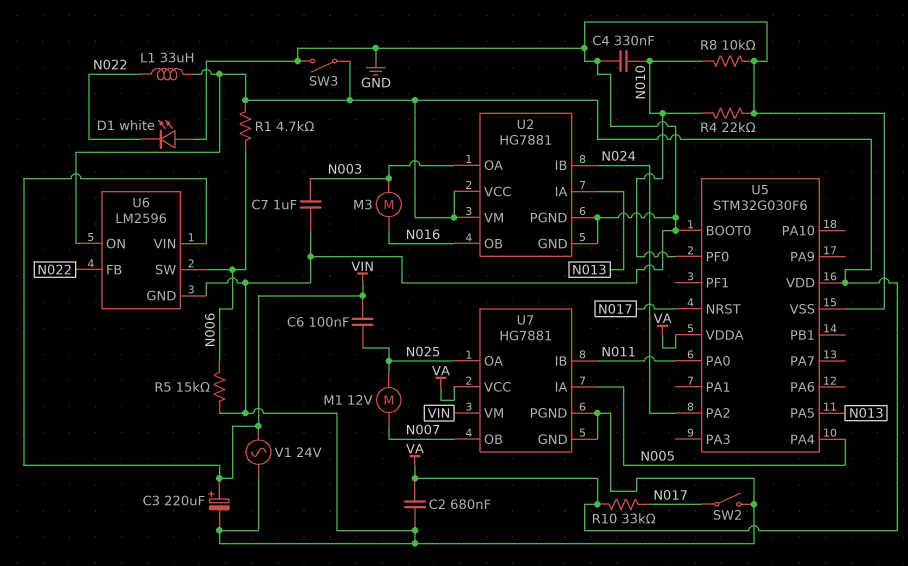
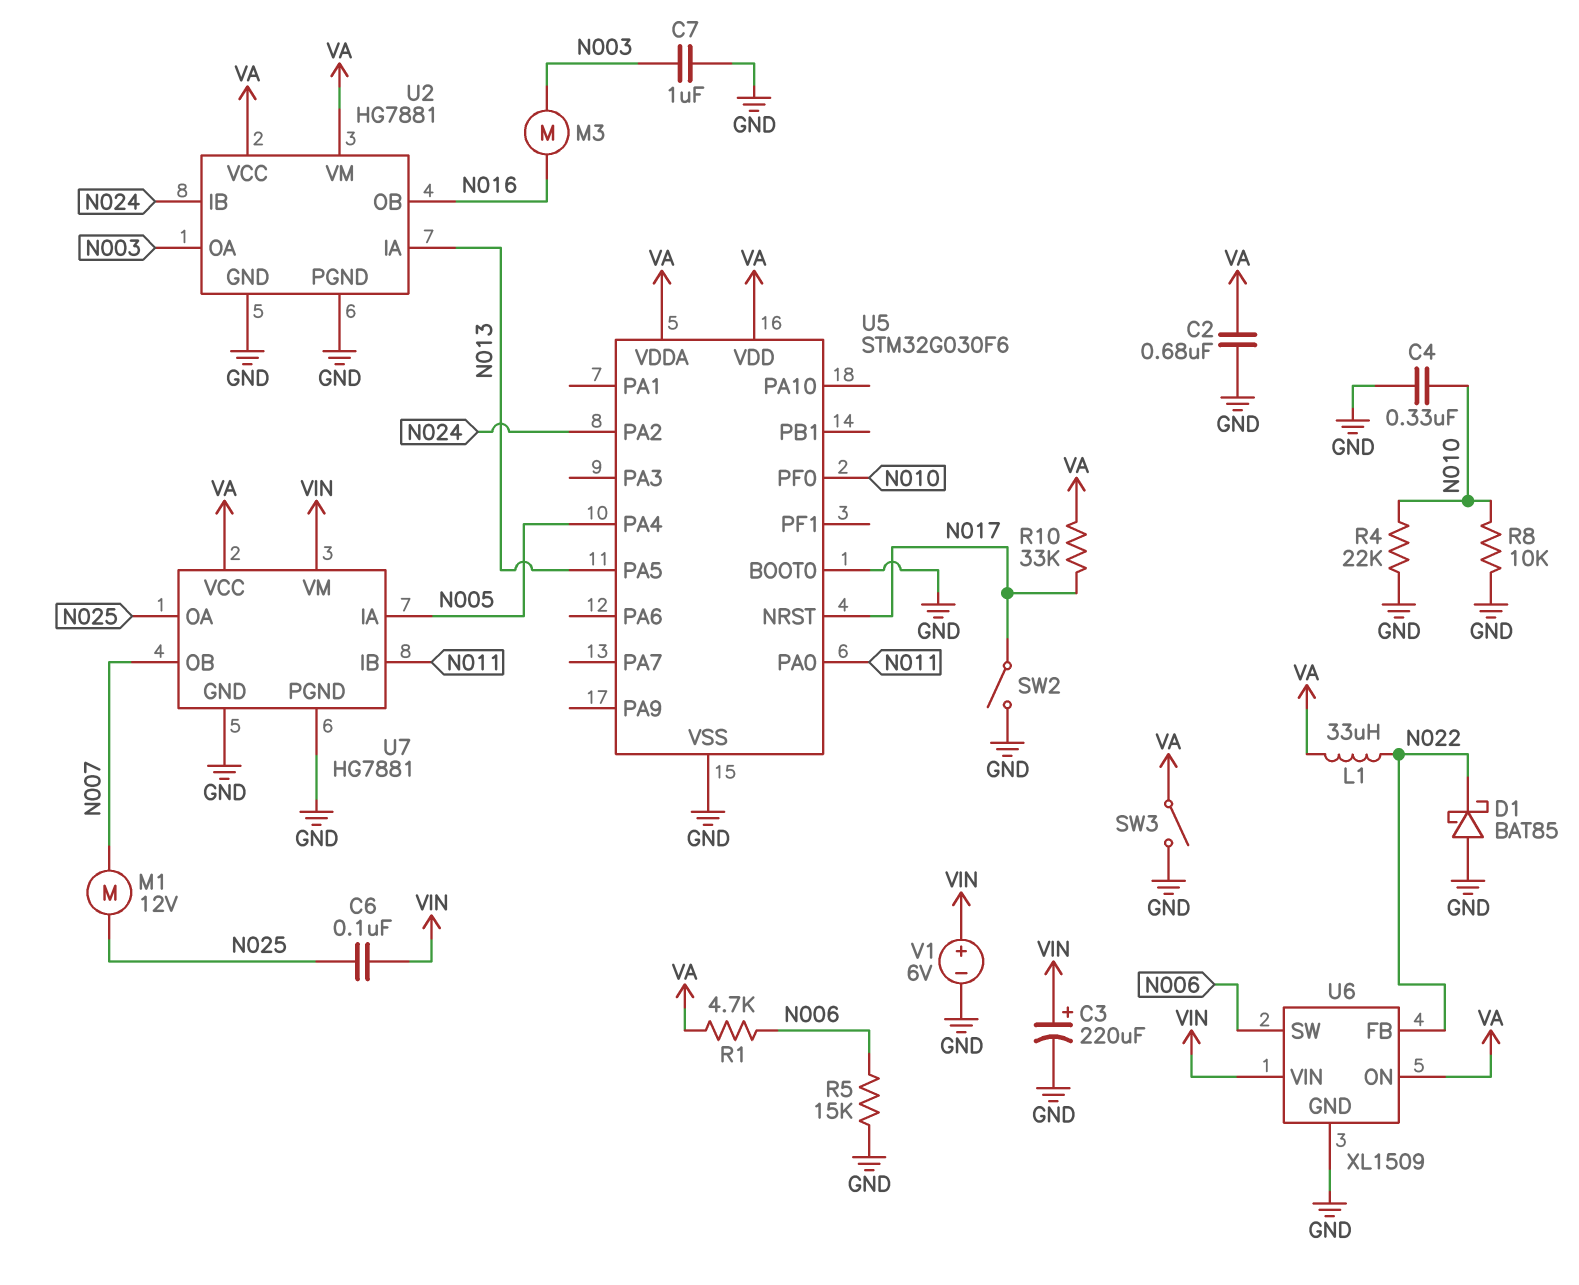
D1: LED white (A GND, K N022) -> schottky BAT85 (A GND, K N022)
U6: LM2596 -> XL1509
V1: AC 24V (GND, VIN) -> 6V (plus VIN, minus GND)

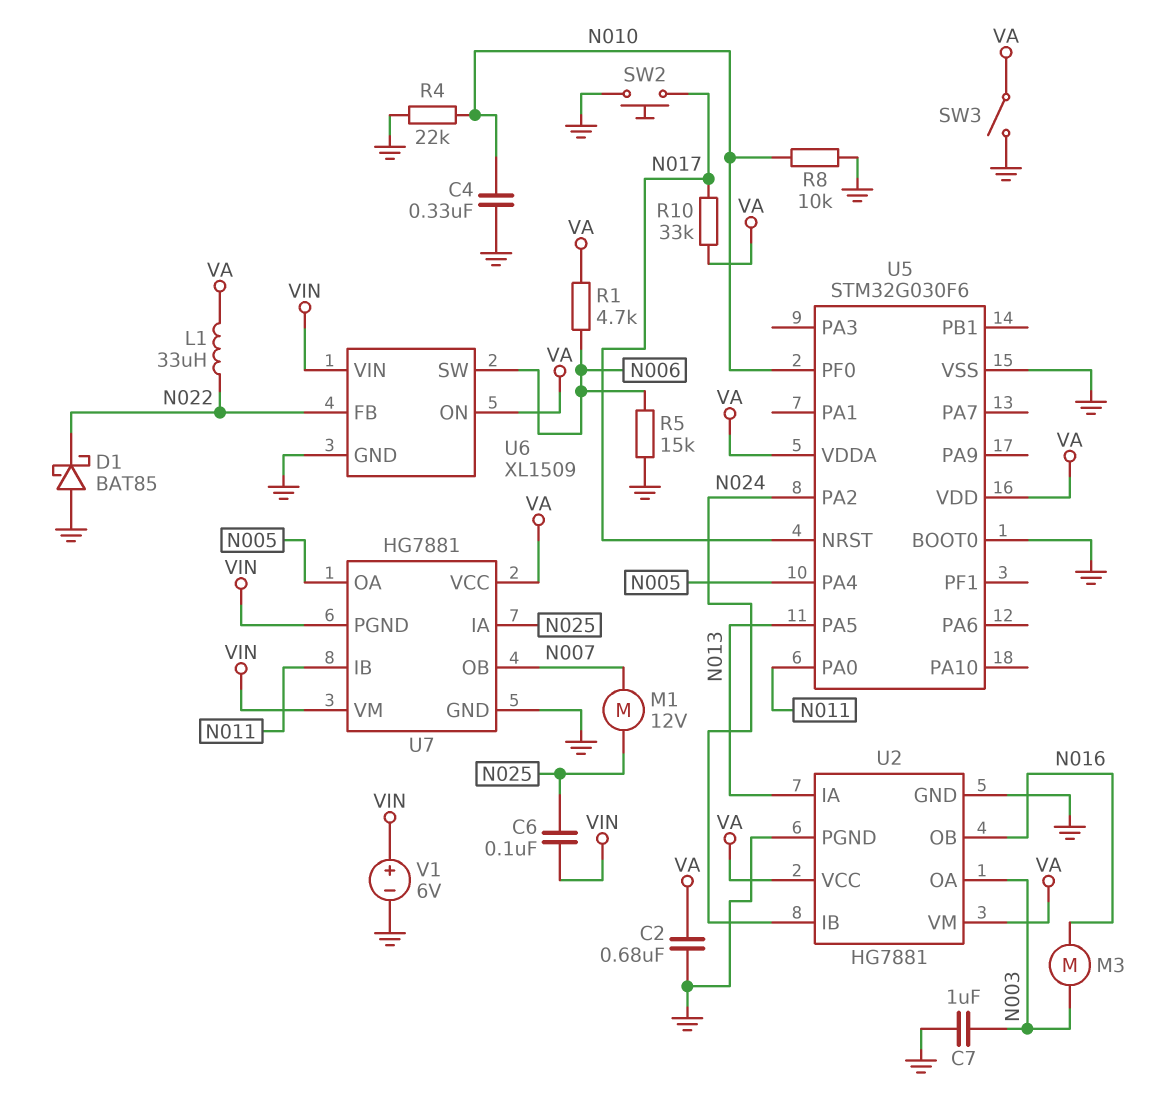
C3: 220uF (plus VIN, minus GND) -> none
SW2: switch (GND, N017) -> button (GND, N017)
U7 pin IA: N005 -> N025
U7 pin OA: N025 -> N005
U7 pin PGND: GND -> VIN

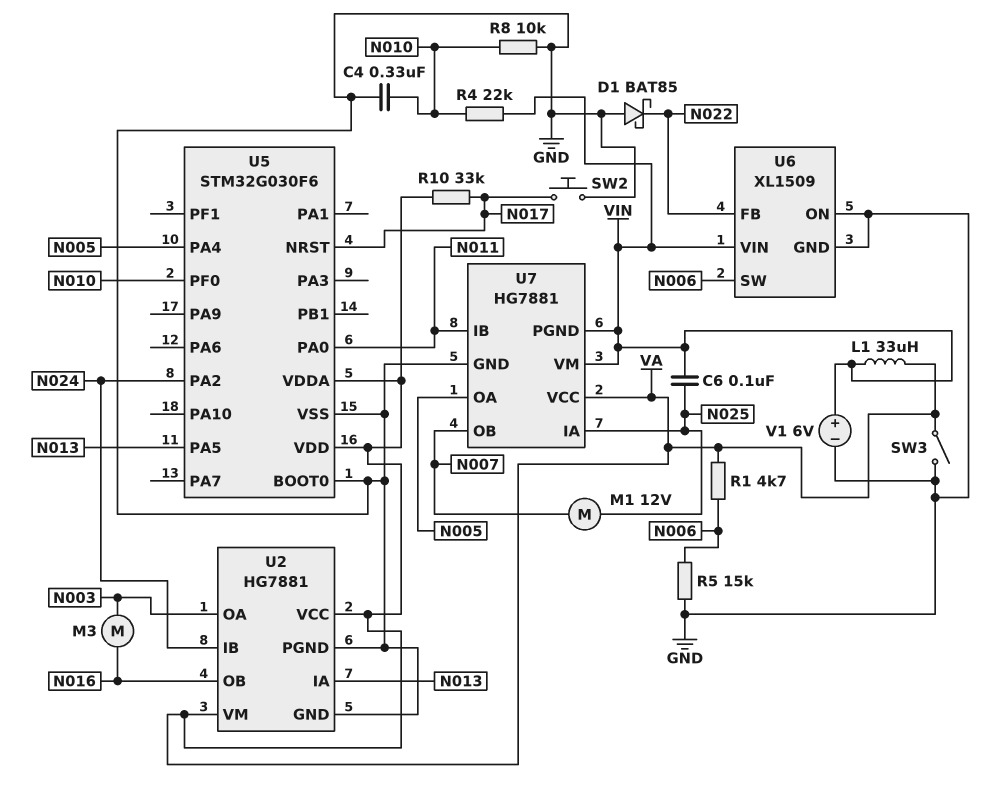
C2: 680nF (GND, VA) -> none
C7: 1uF (GND, N003) -> none
L1: 33uH (N022, VA) -> 33uH (VA, VIN)
R4: 22k (GND, N010) -> 22k (N010, VIN)
U6 pin ON: VA -> GND

